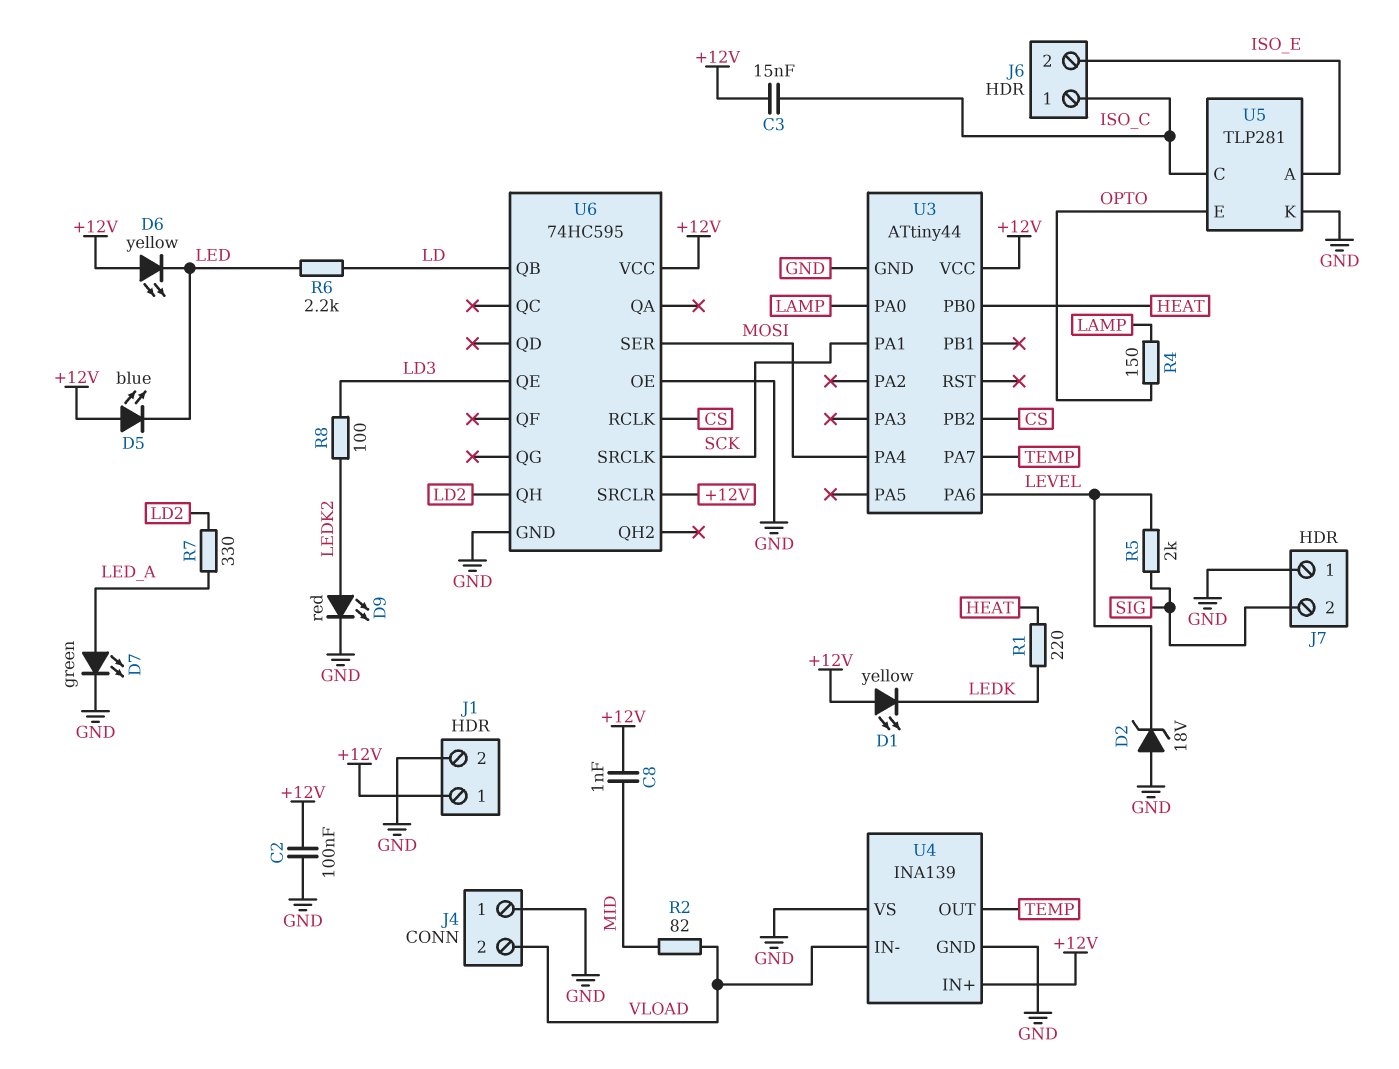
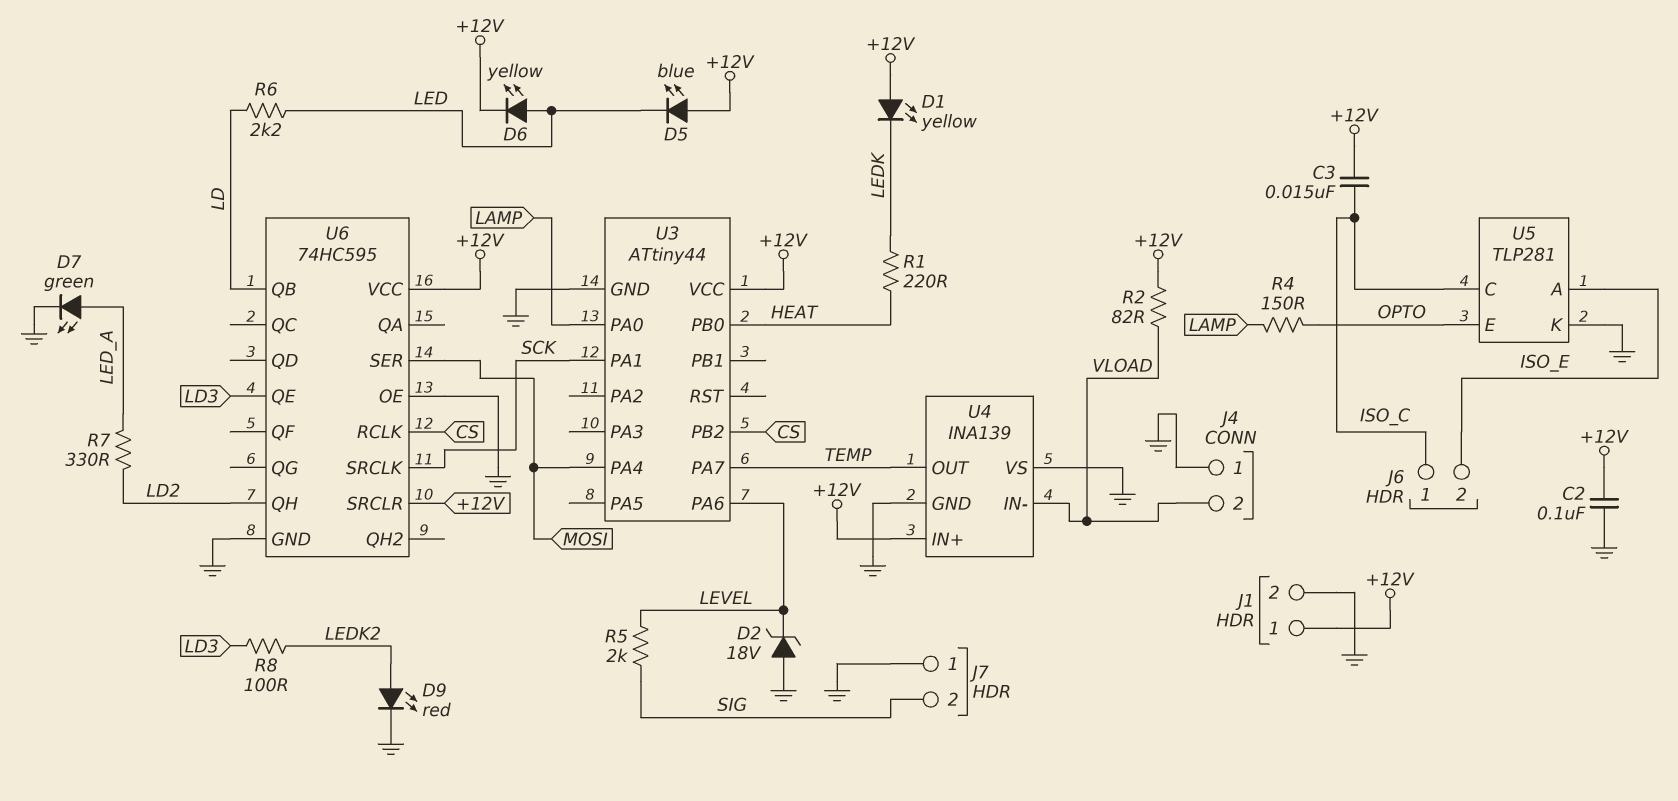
C8: 1nF (+12V, MID) -> none
D6: LED yellow (A +12V, K LED) -> LED yellow (A LED, K +12V)
R2: 82 (MID, VLOAD) -> 82 (+12V, VLOAD)

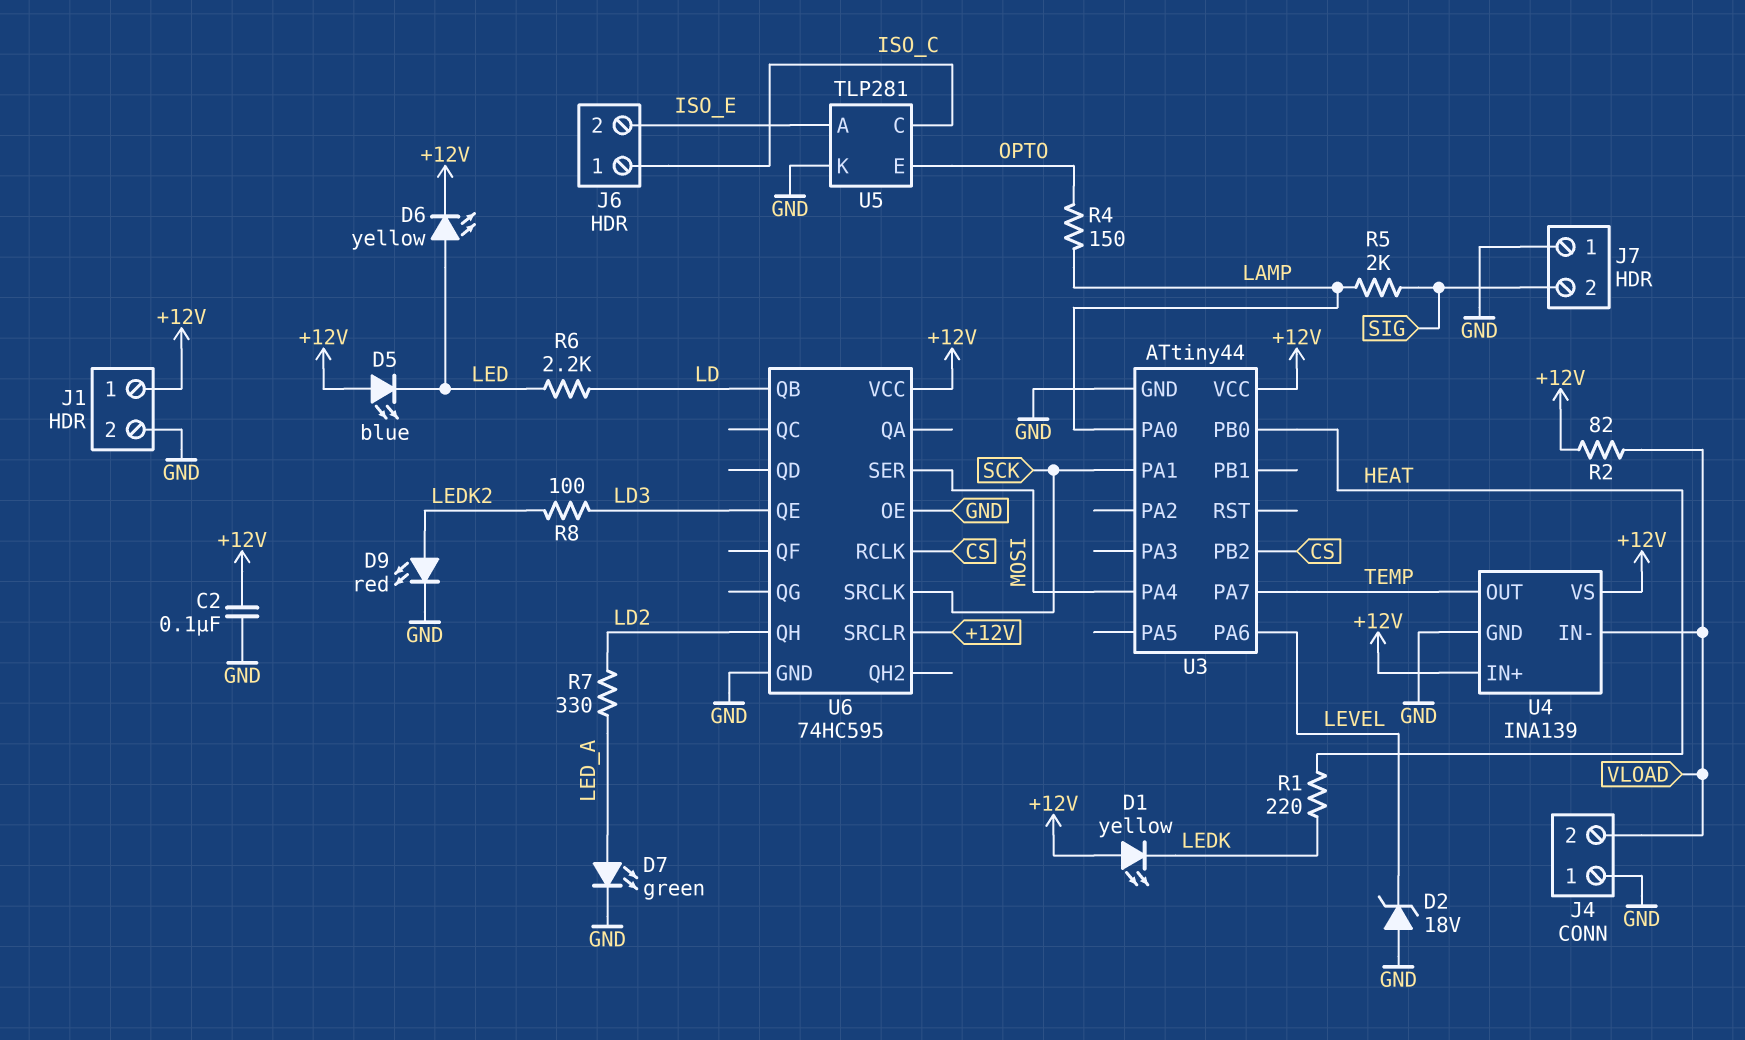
C3: 15nF (+12V, ISO_C) -> none
R5: 2k (LEVEL, SIG) -> 2k (LAMP, SIG)
U4 pin VS: GND -> +12V

